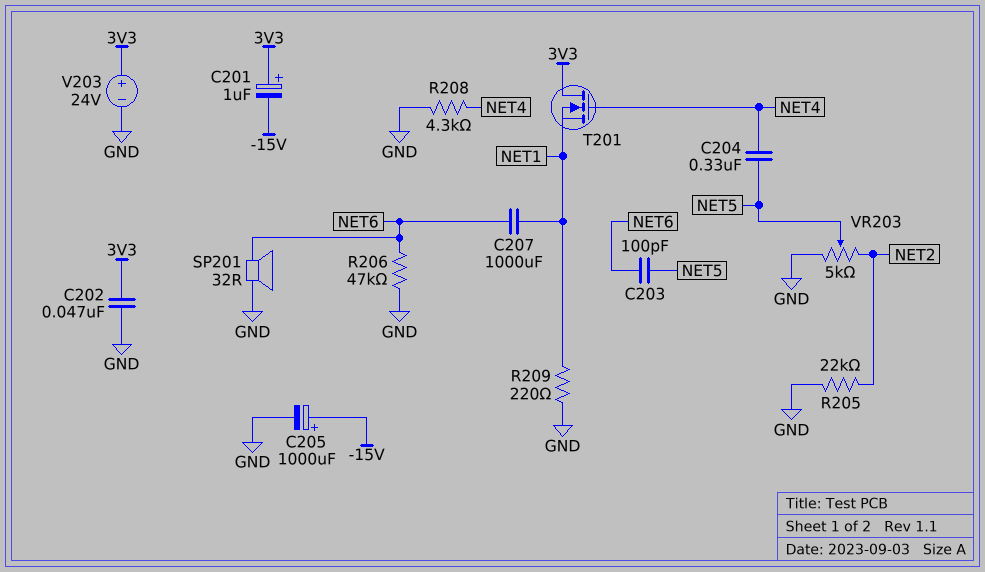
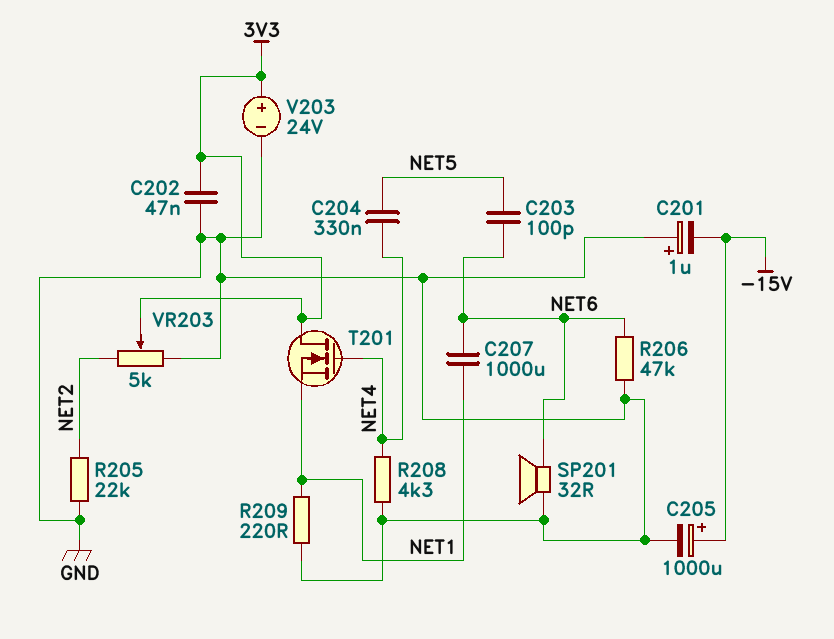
C201: 1uF (plus 3V3, minus -15V) -> 1uF (plus GND, minus -15V)
VR203: 5k (GND, NET2, wiper NET5) -> 5k (GND, NET2, wiper 3V3)

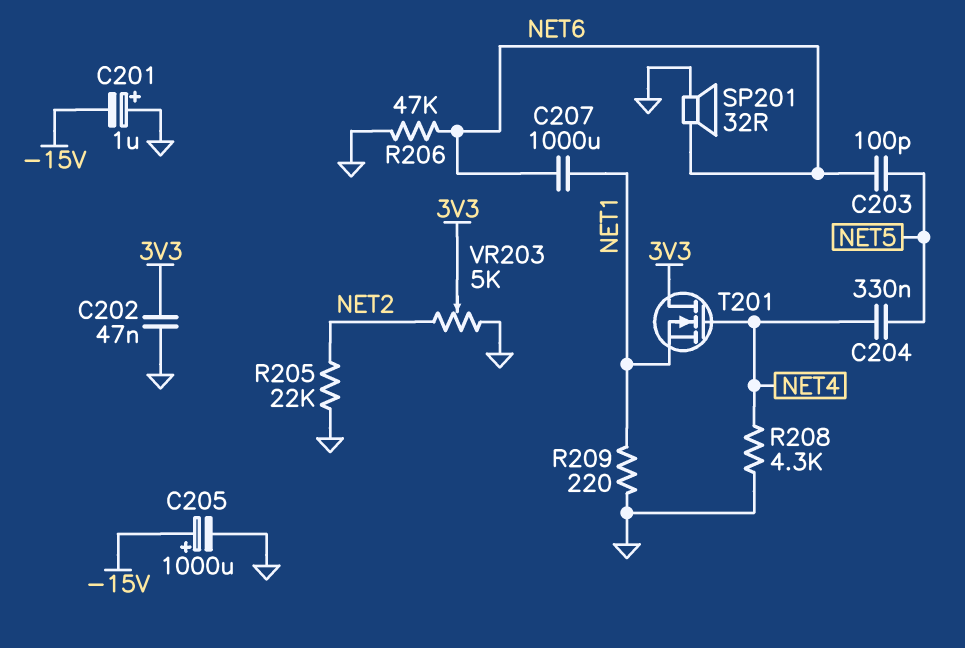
V203: 24V (plus 3V3, minus GND) -> none

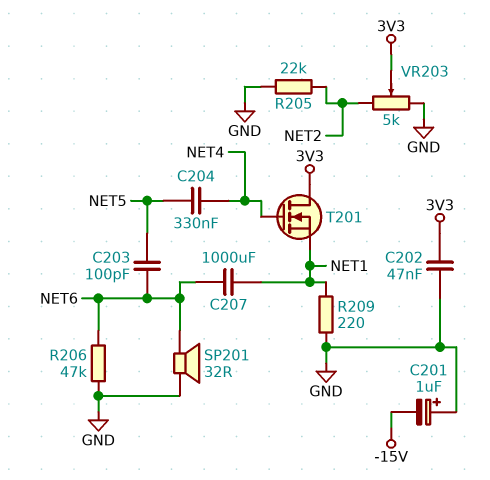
C205: 1000uF (plus -15V, minus GND) -> none
R208: 4.3k (GND, NET4) -> none

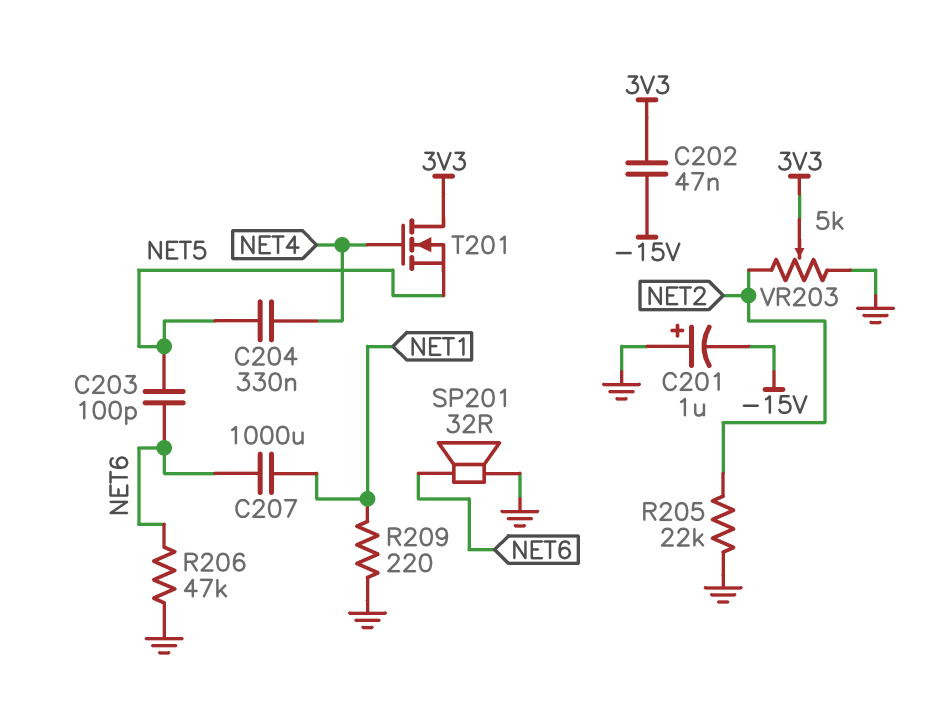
C202: 47nF (3V3, GND) -> 47nF (-15V, 3V3)
T201: NMOS (G NET4, D 3V3, S NET1) -> NMOS (G NET4, D 3V3, S NET5)

